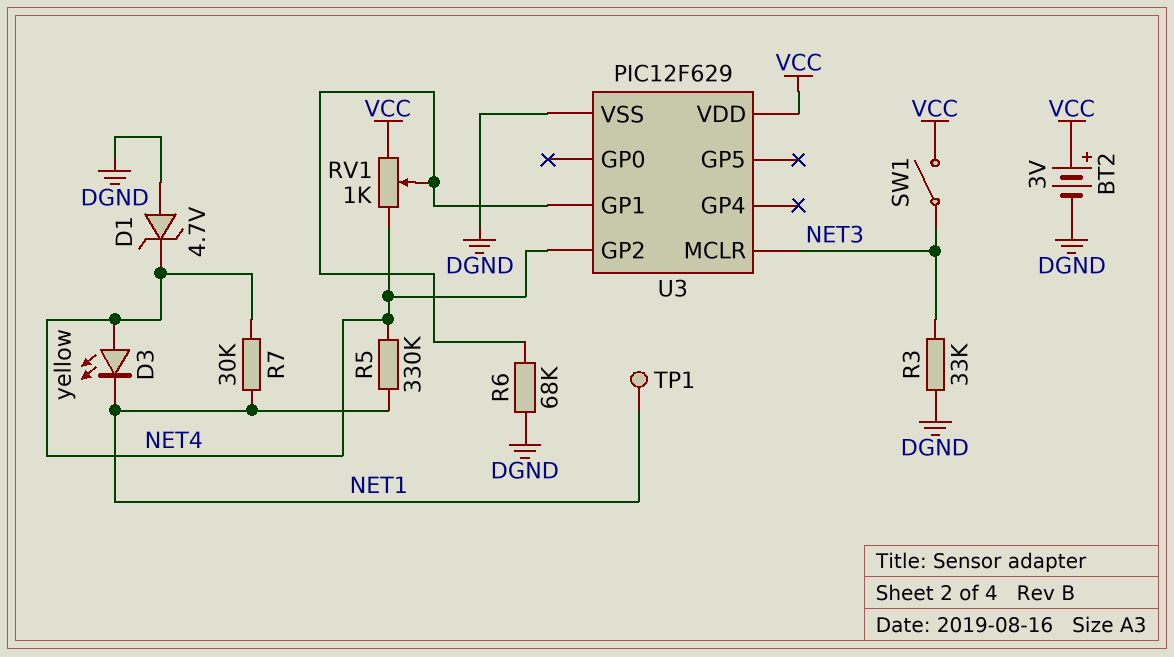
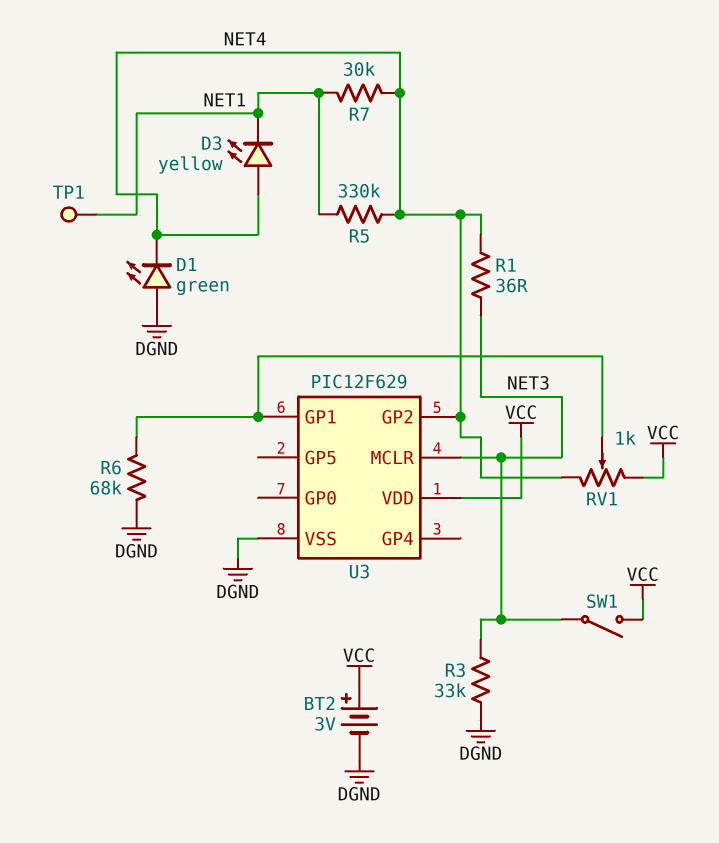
D1: zener 4.7V (A DGND, K NET4) -> LED green (A DGND, K NET4)
R1: none -> 36 (NET3, NET4)

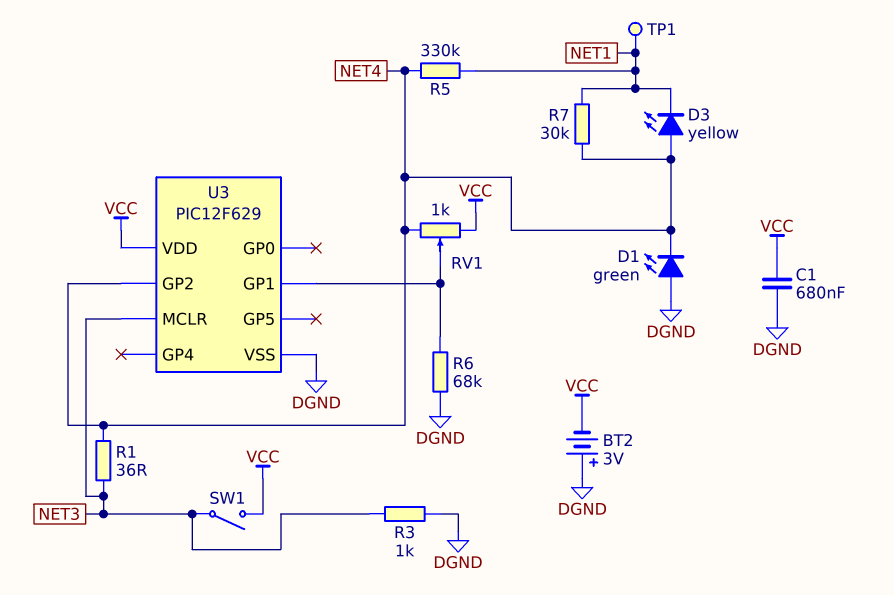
BT2: 3V (plus VCC, minus DGND) -> 3V (plus DGND, minus VCC)
C1: none -> 680nF (DGND, VCC)
R3: 33k (DGND, NET3) -> 1k (DGND, NET3)

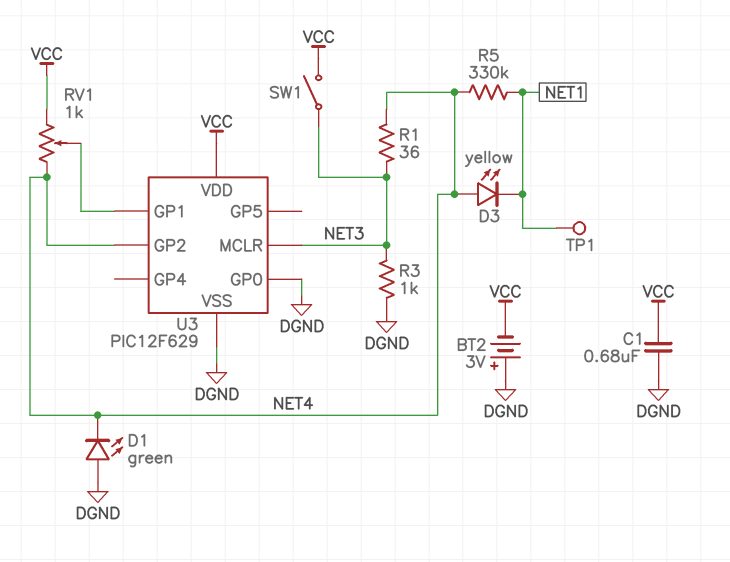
R6: 68k (DGND, U3/GP1) -> none
R7: 30k (NET1, NET4) -> none
U3 pin GP0: none -> DGND

